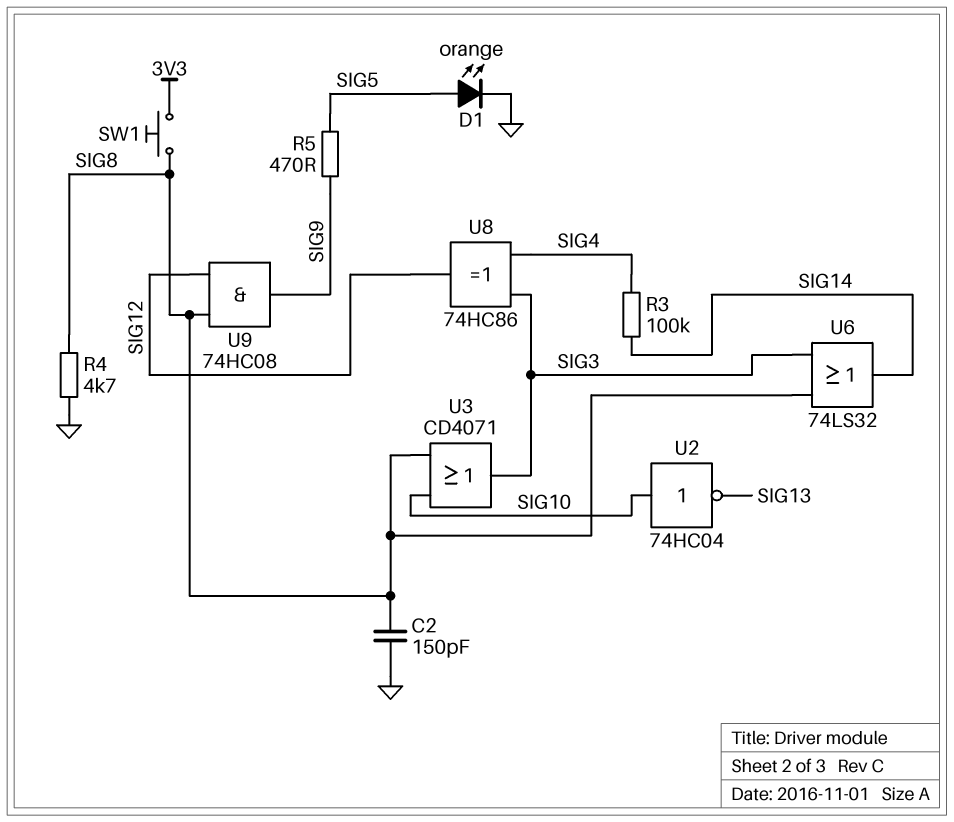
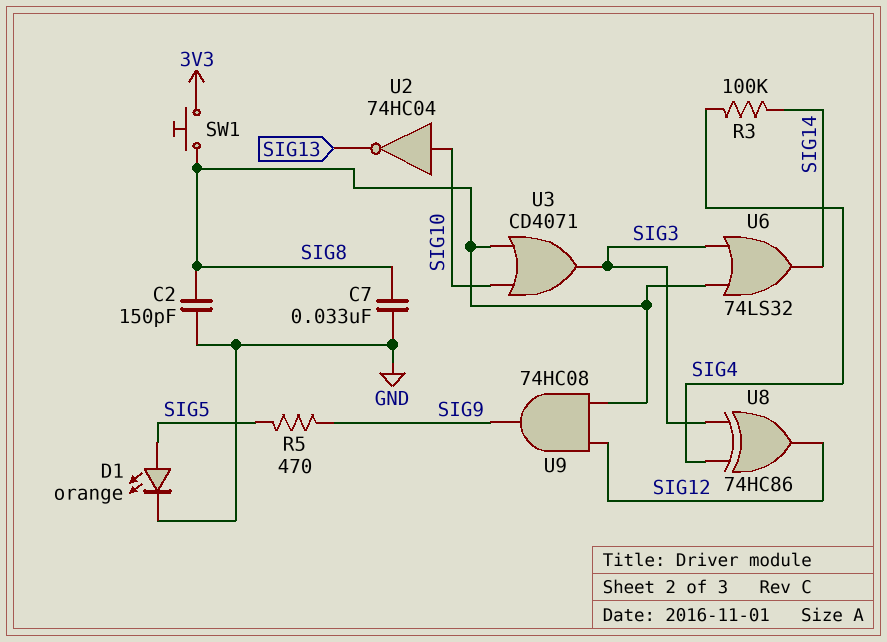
C7: none -> 33nF (GND, SIG8)
R4: 4.7k (GND, SIG8) -> none

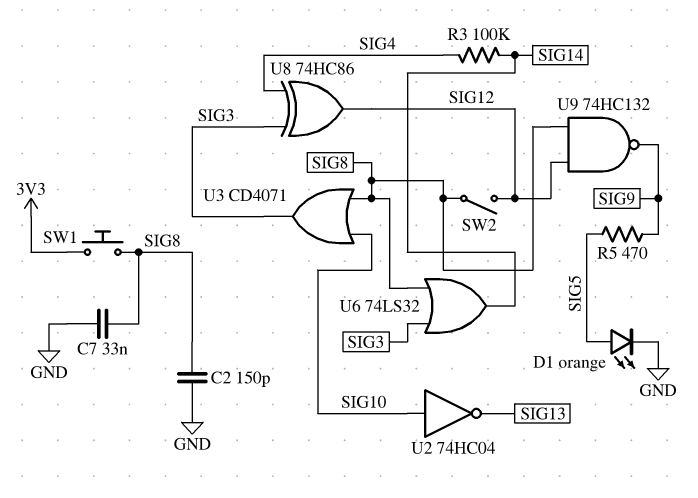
SW2: none -> switch (SIG8, SIG12)
U9: AND 74HC08 (in SIG8, in SIG12, out SIG9) -> NAND 74HC132 (in SIG8, in SIG12, out SIG9)

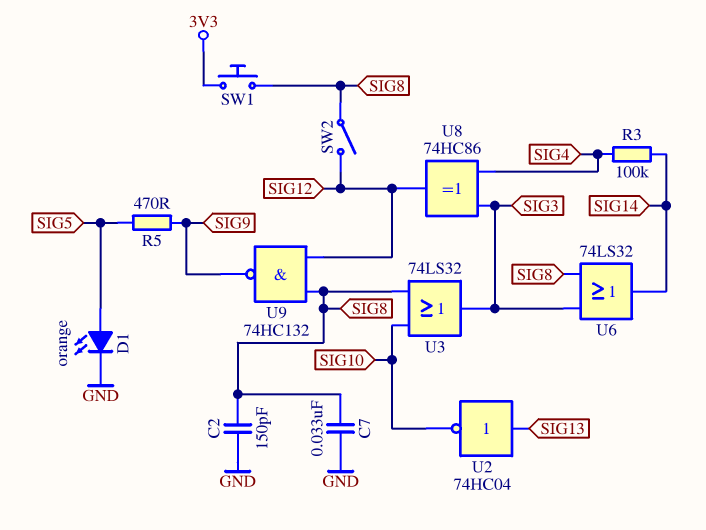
U2: NOT 74HC04 (in SIG10, out SIG13) -> NOT 74HC04 (in SIG13, out SIG10)
U3: OR CD4071 (in SIG8, in SIG10, out SIG3) -> OR 74LS32 (in SIG8, in SIG10, out SIG3)

